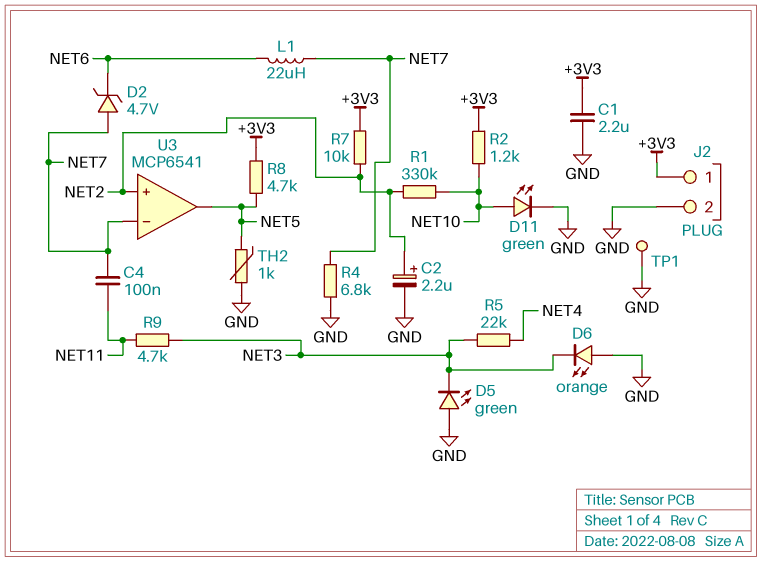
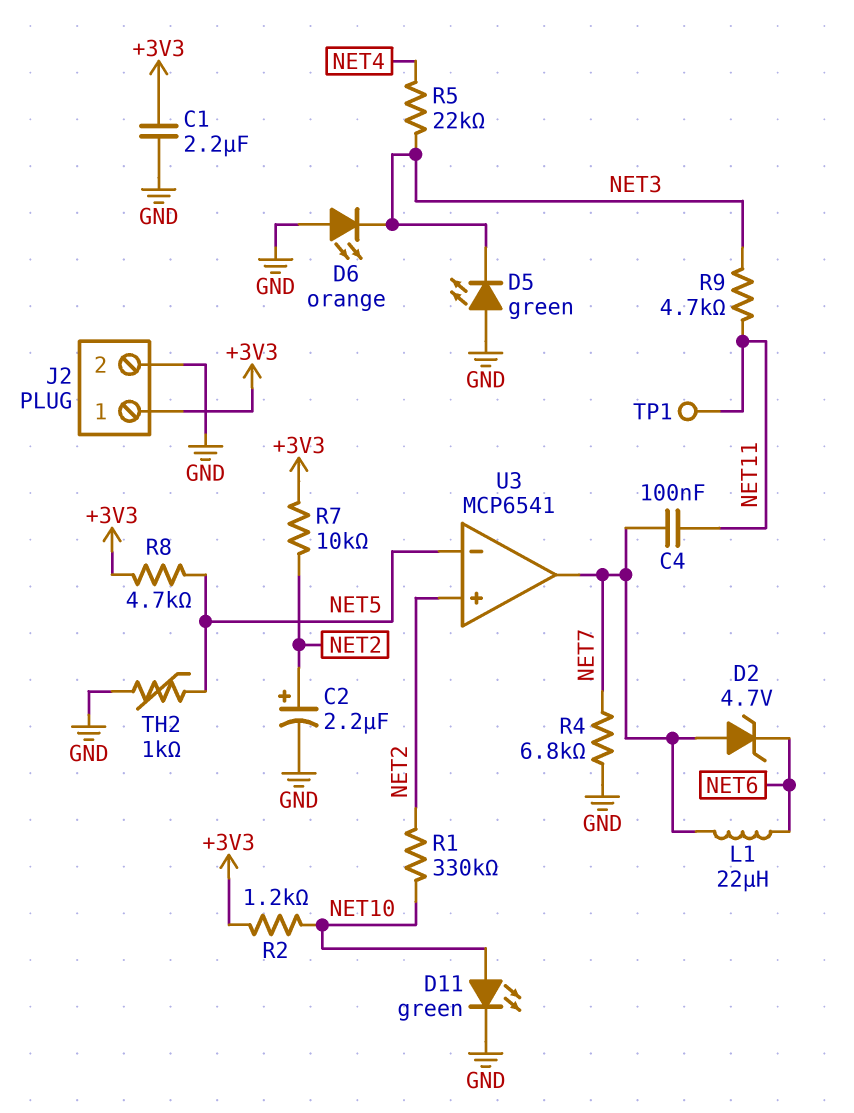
TP1: test point (GND) -> test point (NET11)
U3 pin in-: NET7 -> NET5
U3 pin out: NET5 -> NET7

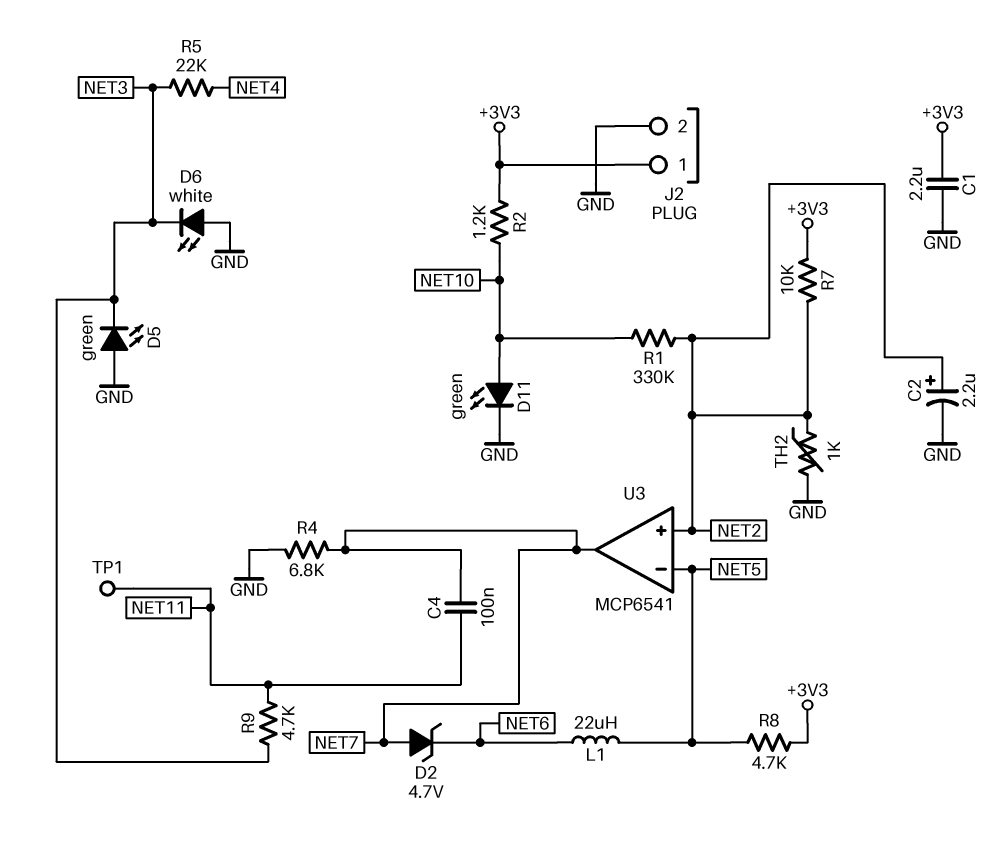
D6: LED orange (A GND, K NET3) -> LED white (A GND, K NET3)
L1: 22uH (NET6, NET7) -> 22uH (NET5, NET6)
TH2: 1k (GND, NET5) -> 1k (GND, NET2)

